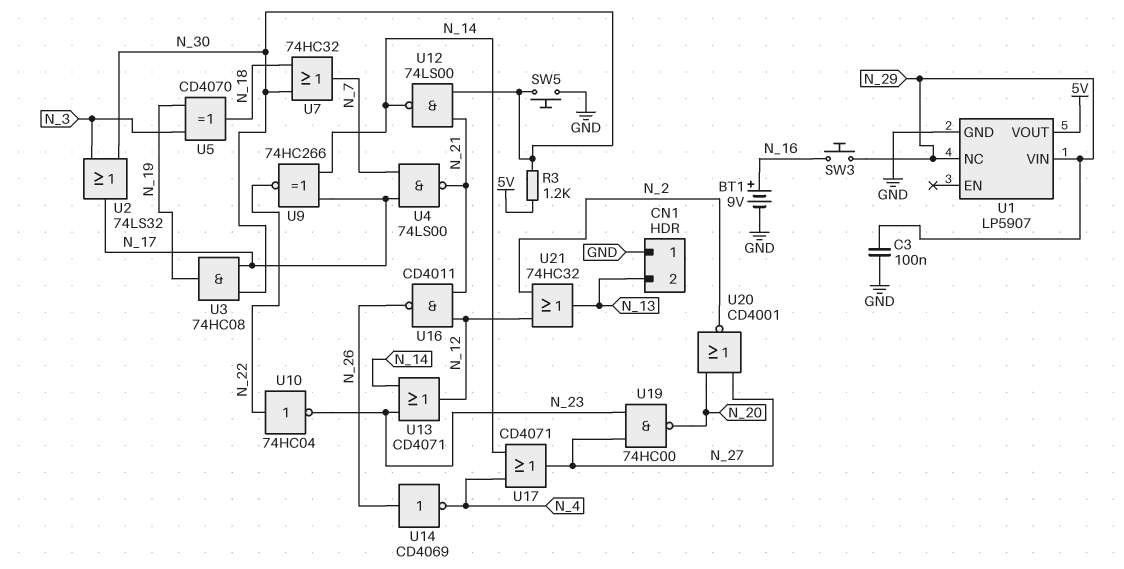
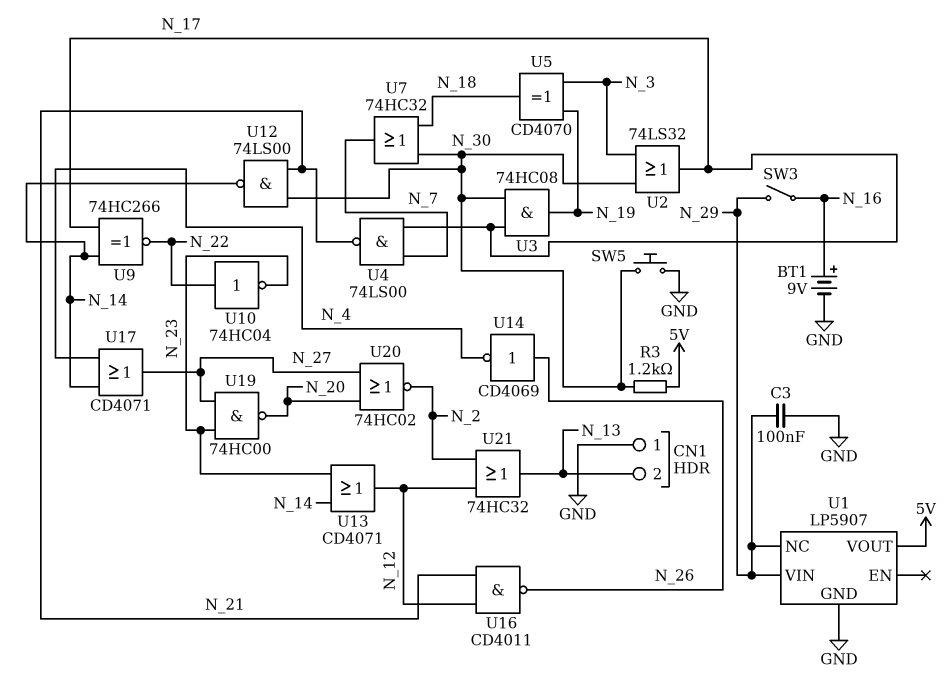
SW3: button (N_16, N_29) -> switch (N_16, N_29)
U20: NOR CD4001 (in N_20, in N_27, out N_2) -> NOR 74HC02 (in N_20, in N_27, out N_2)

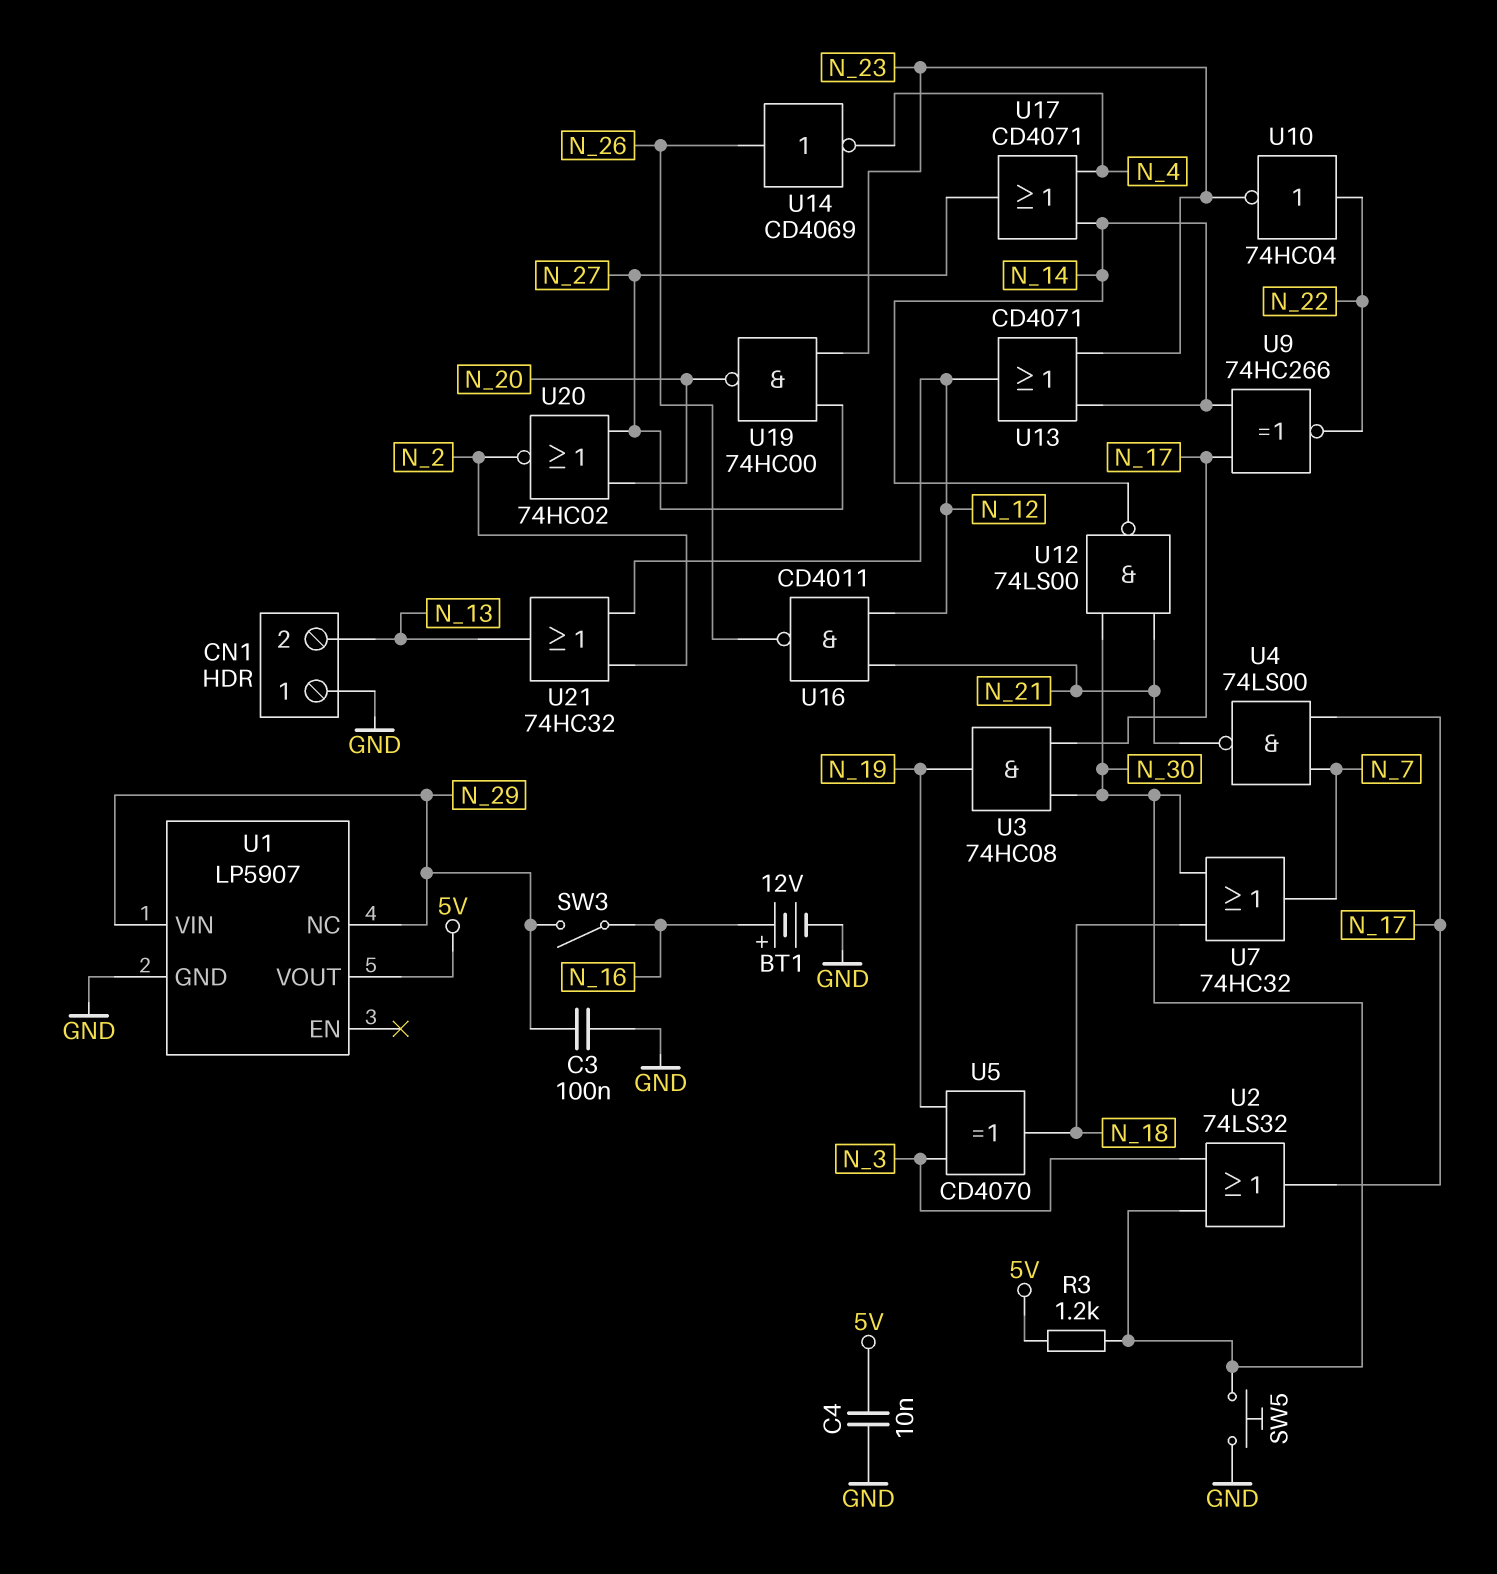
BT1: 9V (plus N_16, minus GND) -> 12V (plus N_16, minus GND)
C4: none -> 10nF (5V, GND)

